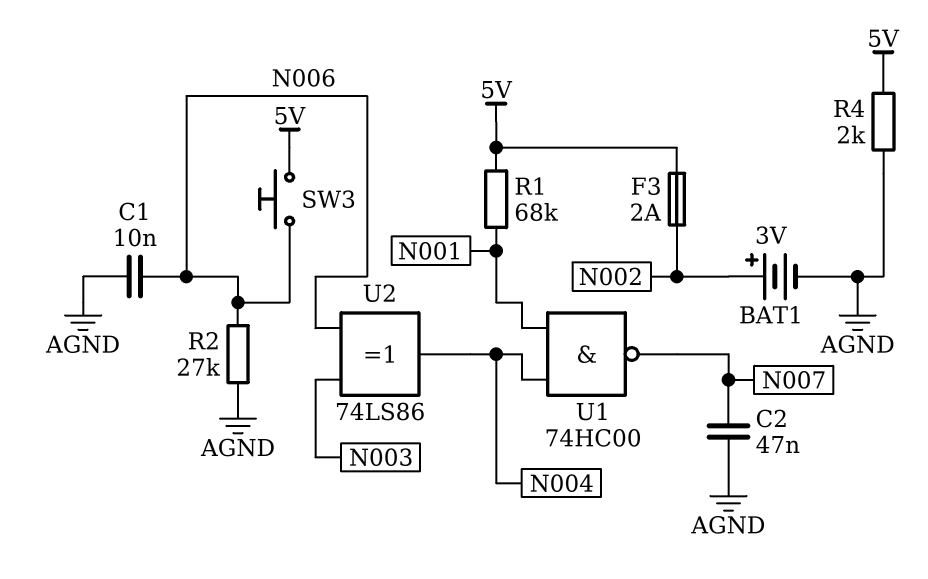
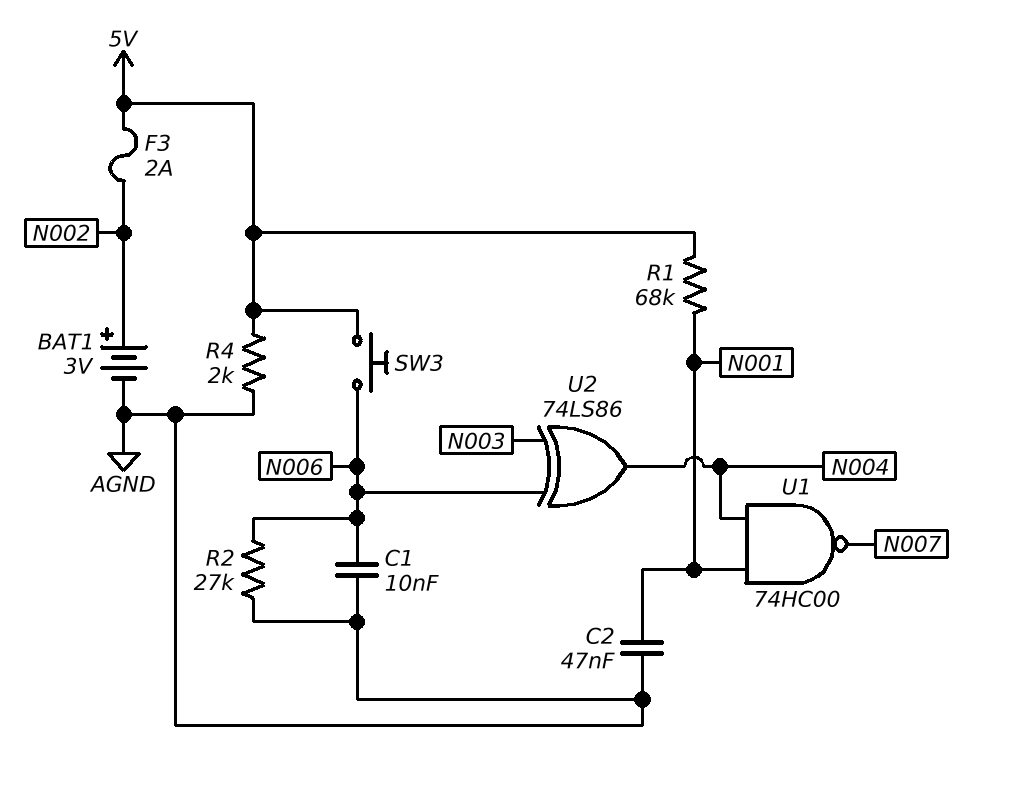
C2: 47nF (AGND, N007) -> 47nF (AGND, N001)

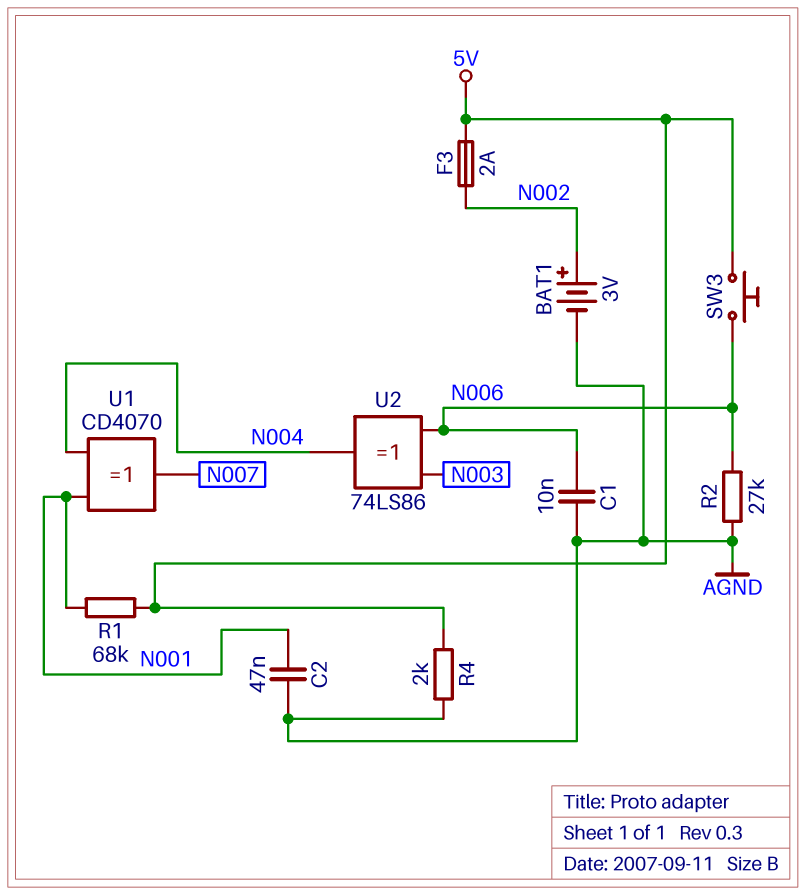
U1: NAND 74HC00 (in N001, in N004, out N007) -> XOR CD4070 (in N001, in N004, out N007)

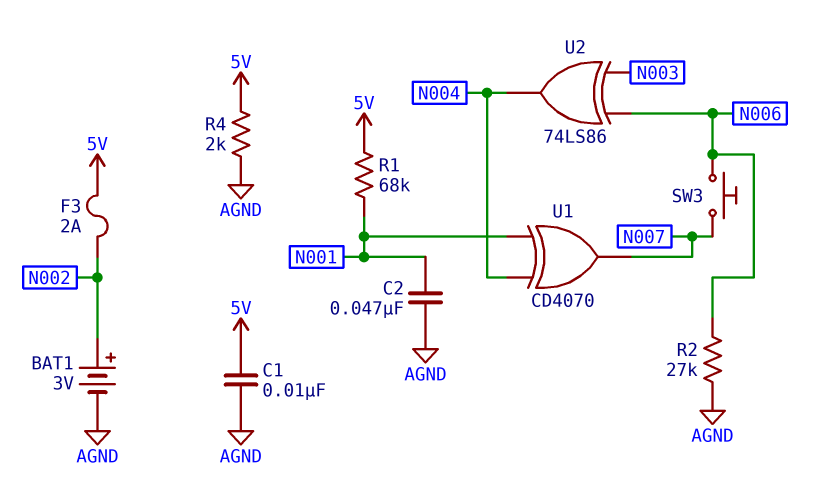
C1: 10nF (AGND, N006) -> 10nF (5V, AGND)
SW3: button (5V, N006) -> button (N006, N007)

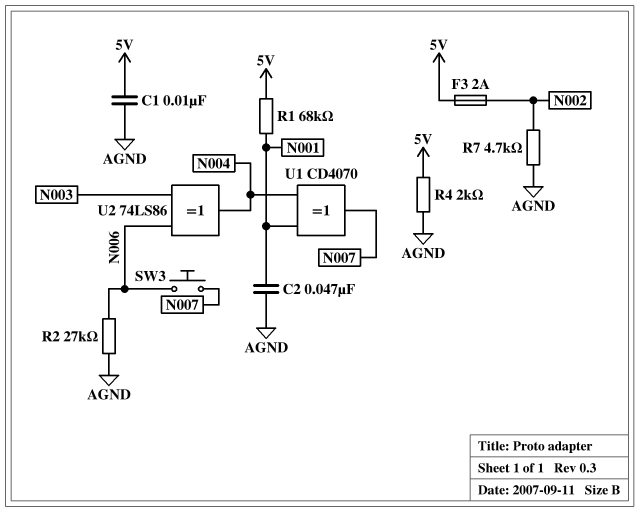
BAT1: 3V (plus N002, minus AGND) -> none
R7: none -> 4.7k (AGND, N002)

